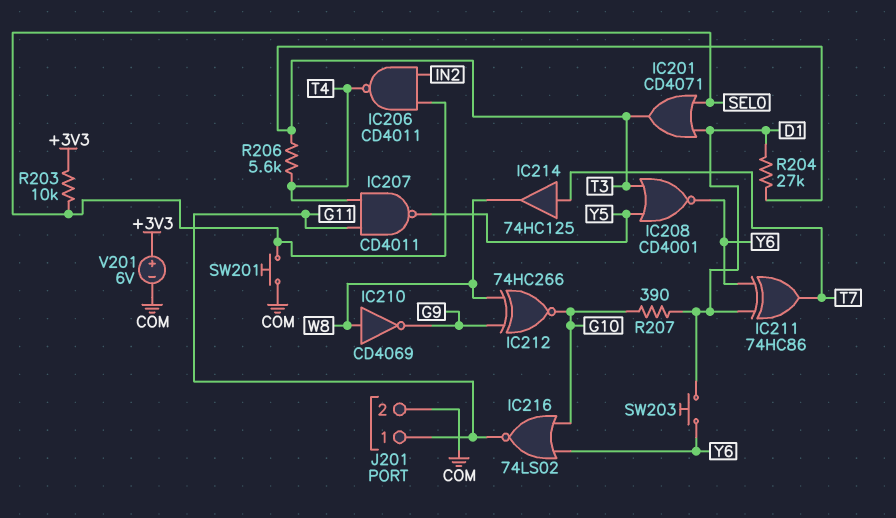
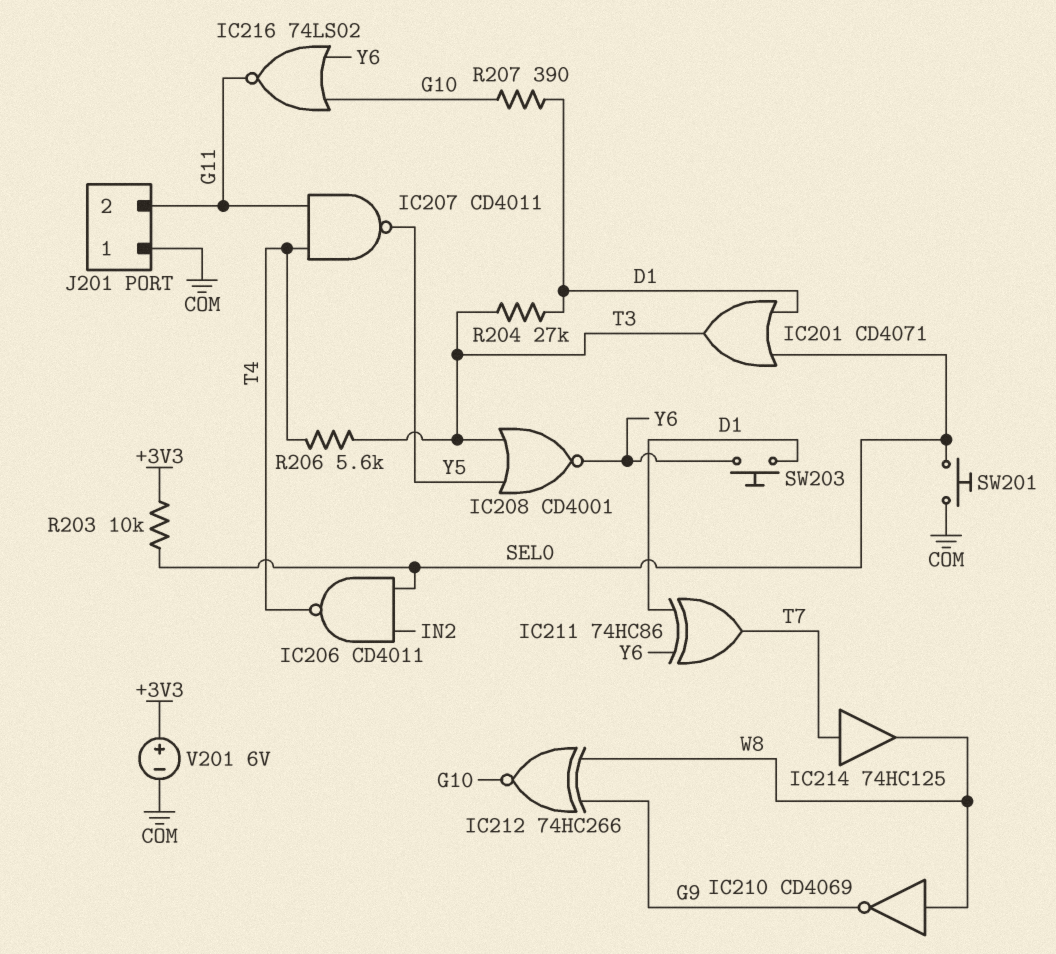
J201 pin 1: G11 -> COM
J201 pin 2: COM -> G11

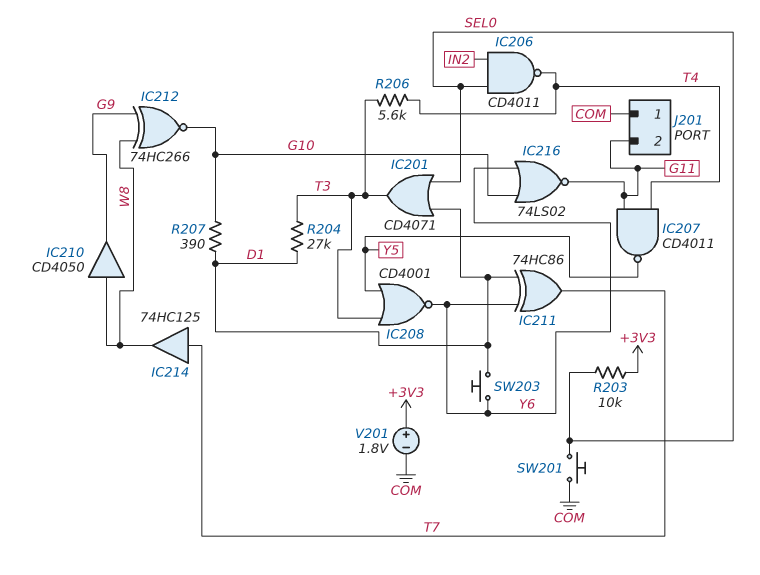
IC210: NOT CD4069 (in W8, out G9) -> buffer CD4050 (in W8, out G9)
V201: 6V (plus +3V3, minus COM) -> 1.8V (plus +3V3, minus COM)

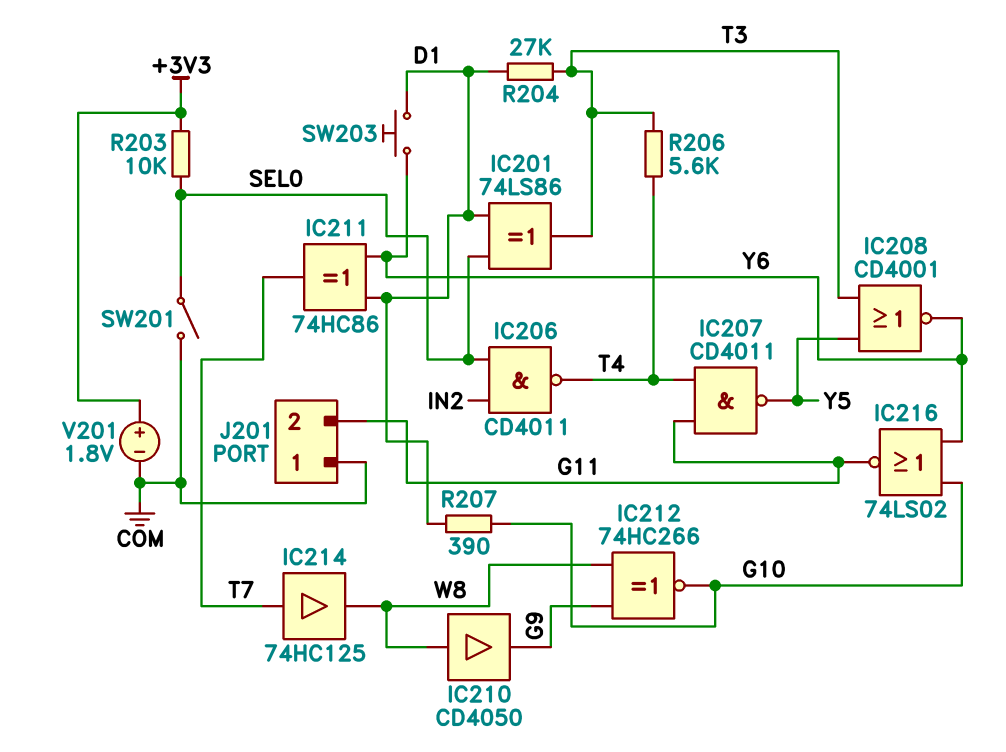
IC201: OR CD4071 (in D1, in SEL0, out T3) -> XOR 74LS86 (in D1, in SEL0, out T3)
SW201: button (COM, SEL0) -> switch (COM, SEL0)

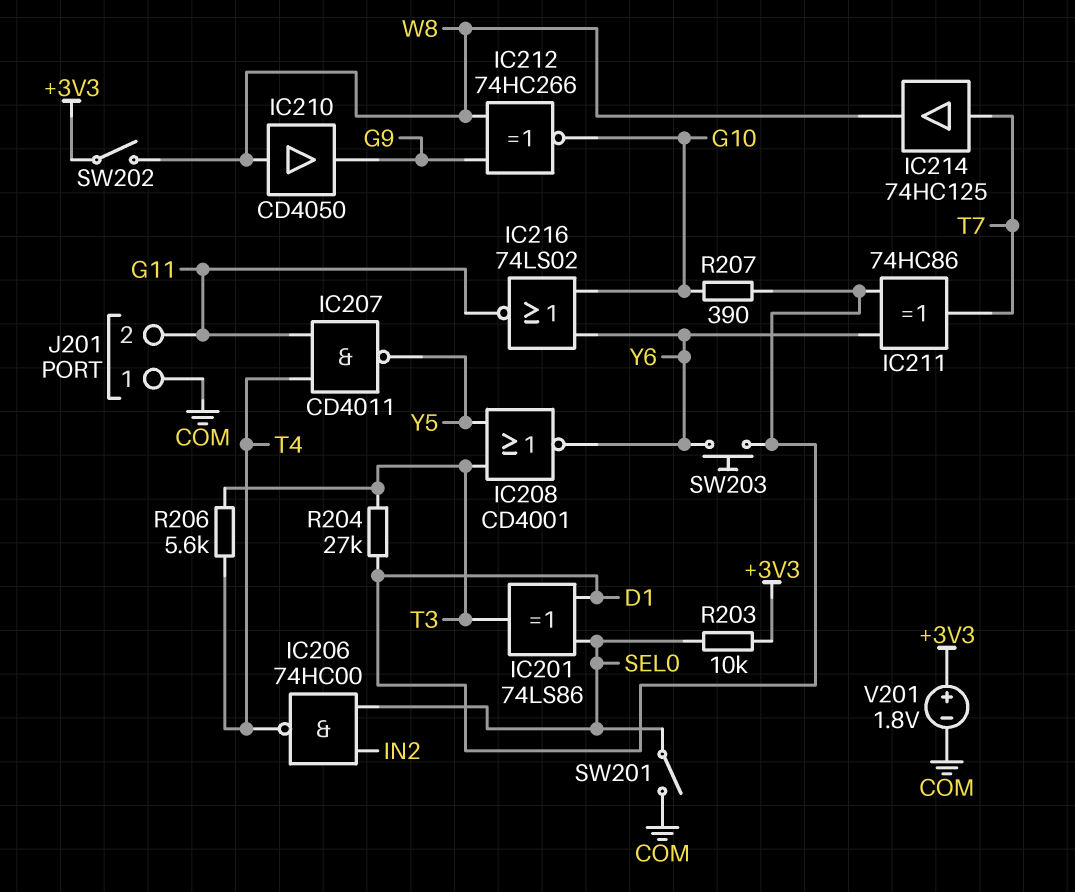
IC206: NAND CD4011 (in IN2, in SEL0, out T4) -> NAND 74HC00 (in IN2, in SEL0, out T4)
SW202: none -> switch (+3V3, W8)

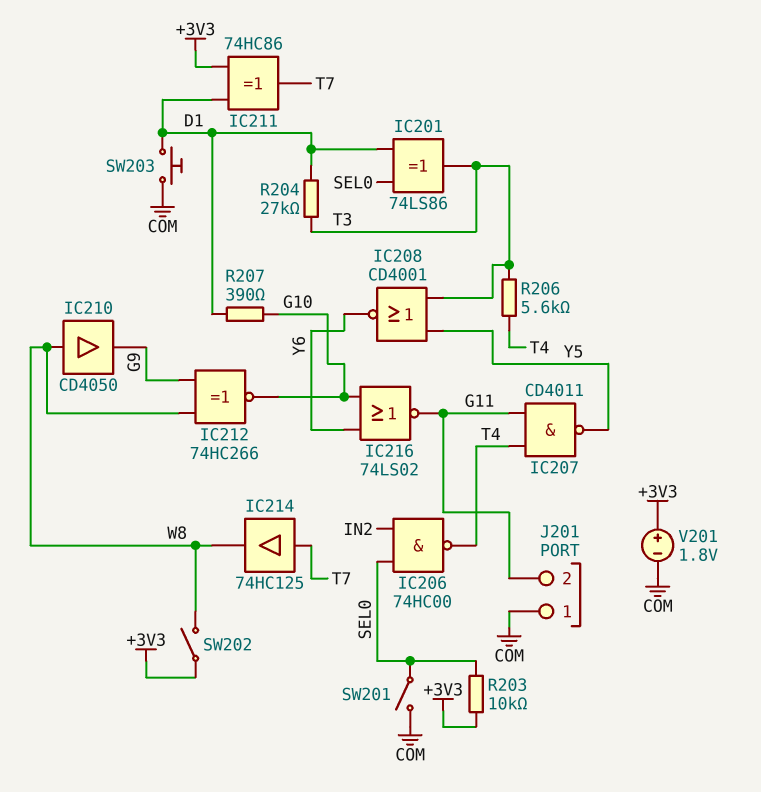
IC211: XOR 74HC86 (in D1, in Y6, out T7) -> XOR 74HC86 (in +3V3, in D1, out T7)
SW203: button (D1, Y6) -> button (COM, D1)

